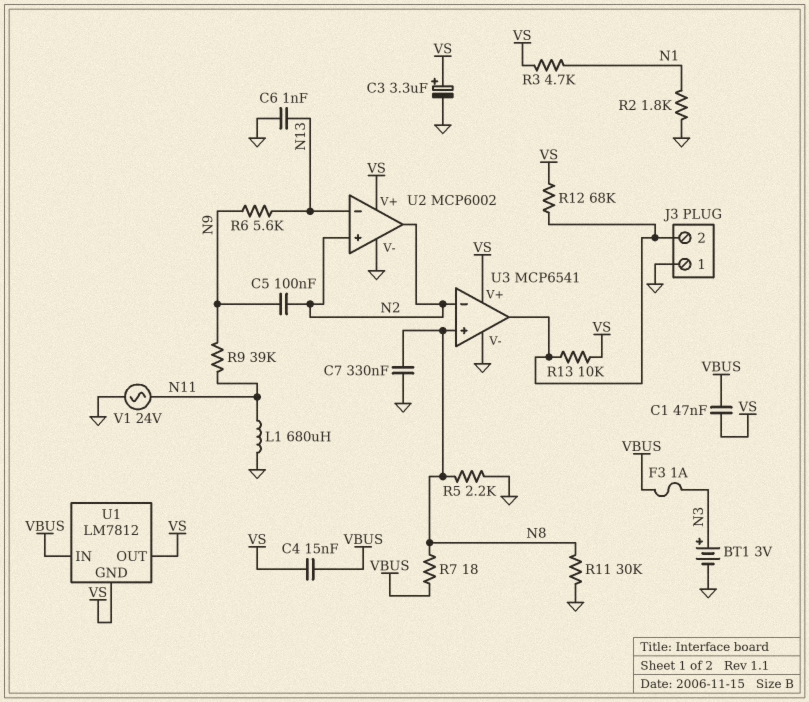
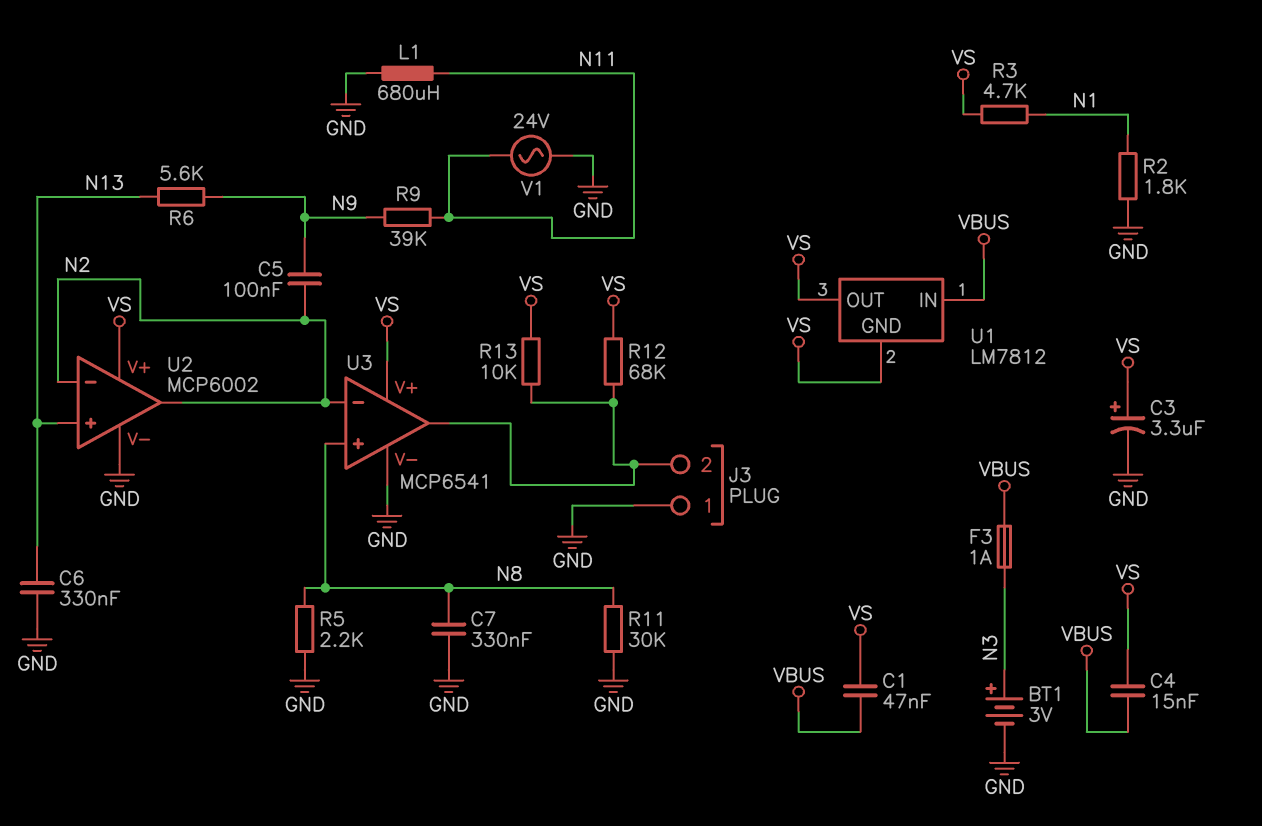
C6: 1nF (GND, N13) -> 330nF (GND, N13)
R7: 18 (N8, VBUS) -> none
U2 pin in+: N2 -> N13
U2 pin in-: N13 -> N2

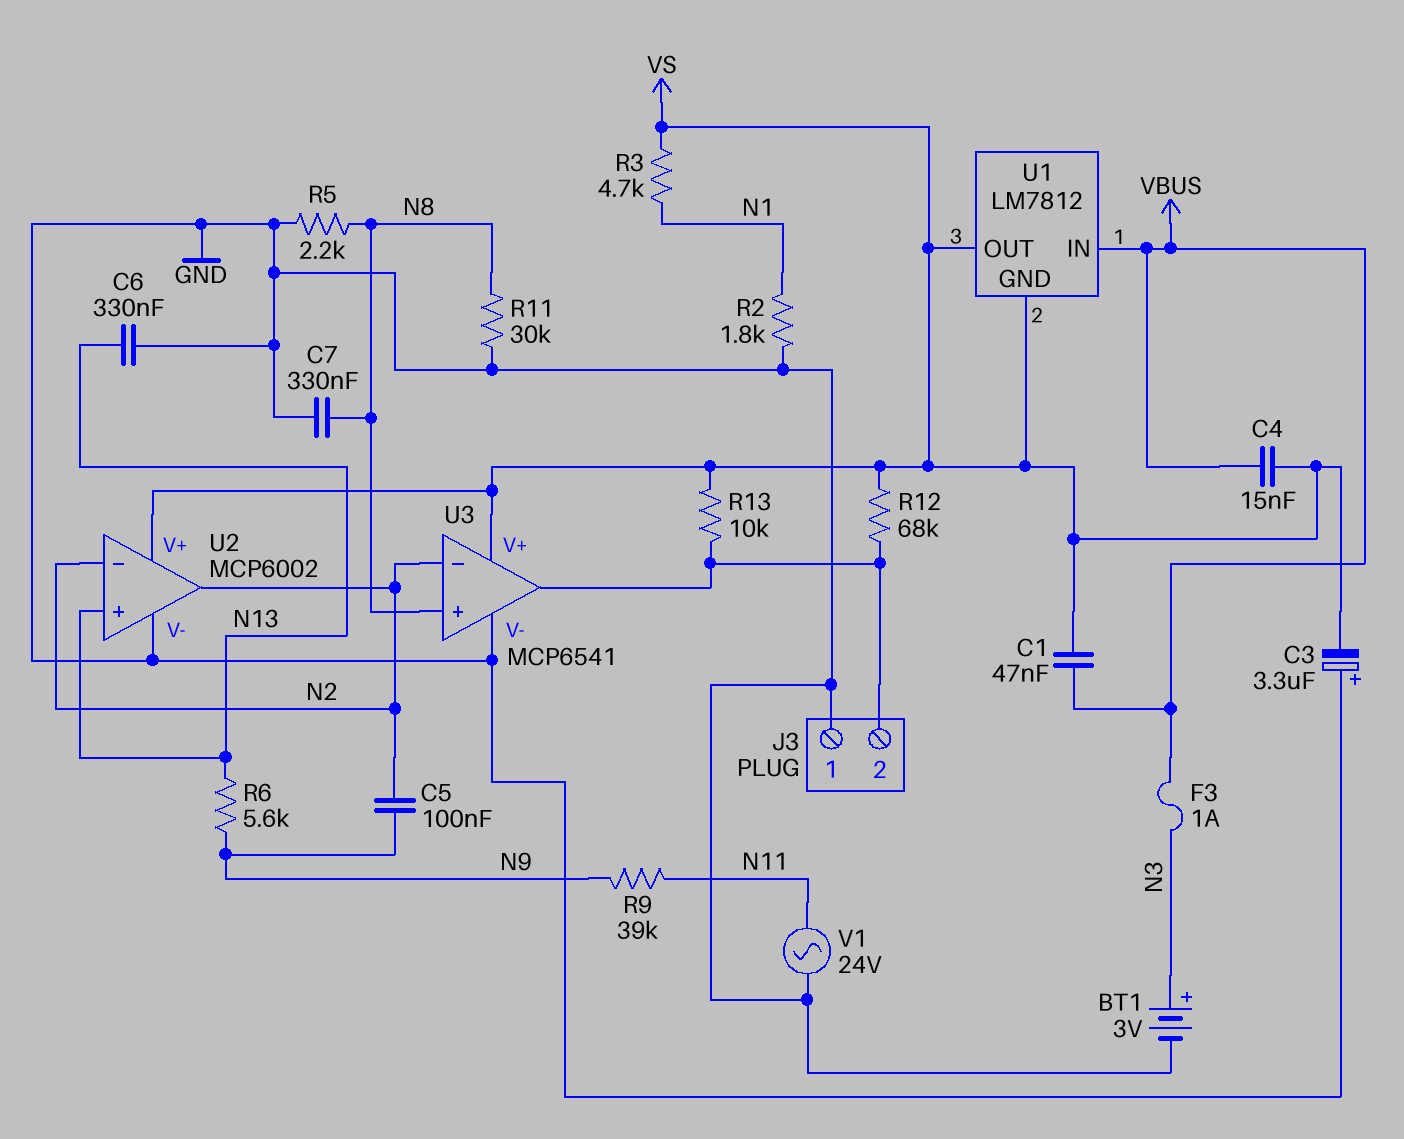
C3: 3.3uF (plus VS, minus GND) -> 3.3uF (plus GND, minus VS)
L1: 680uH (GND, N11) -> none

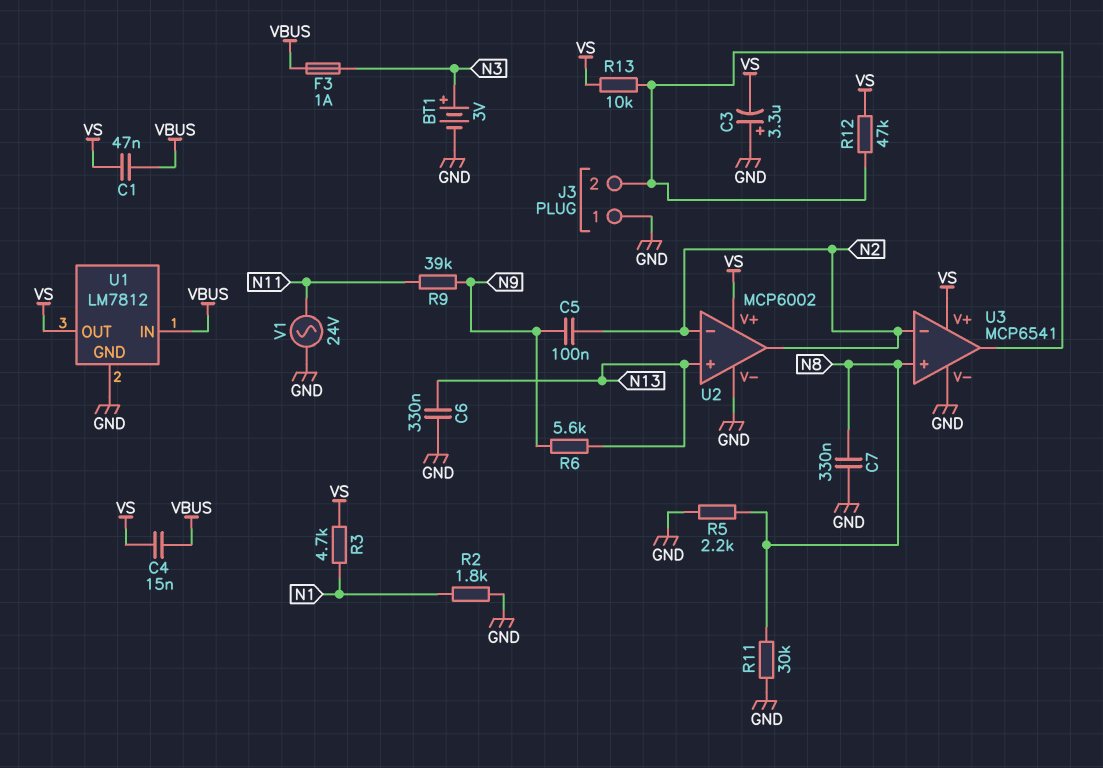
R12: 68k (J3/2, VS) -> 47k (J3/2, VS)
U1 pin GND: VS -> GND

